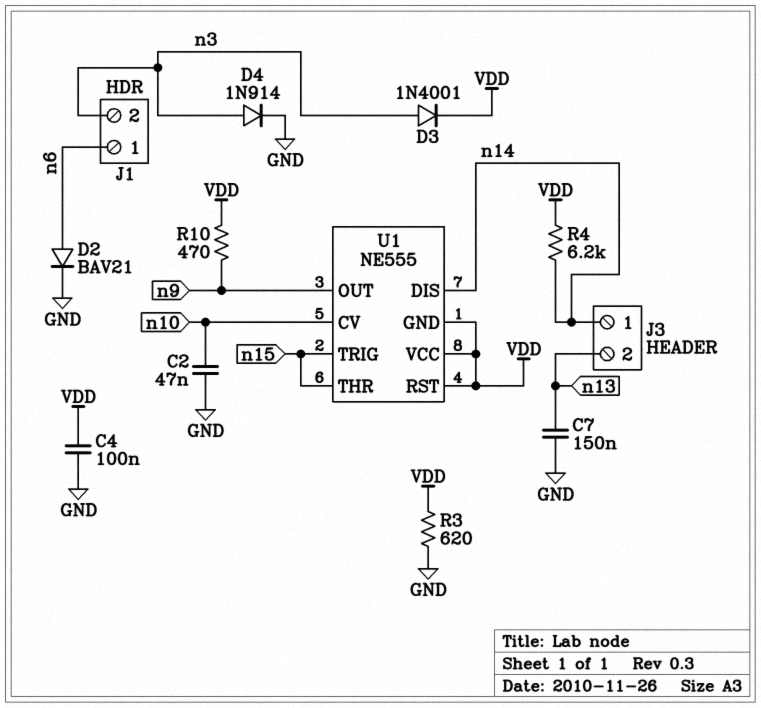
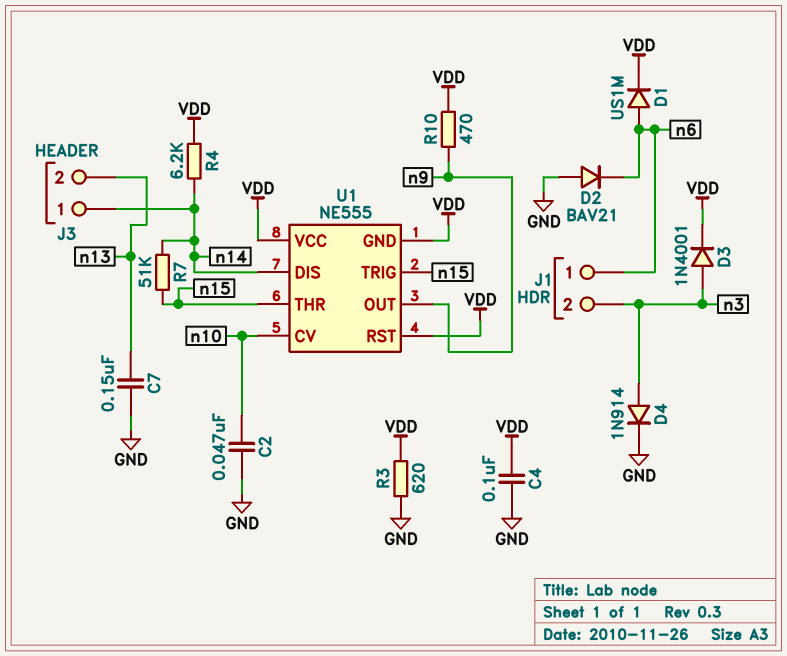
D1: none -> diode US1M (A n6, K VDD)
D2: diode BAV21 (A n6, K GND) -> diode BAV21 (A GND, K n6)
R7: none -> 51k (n14, n15)

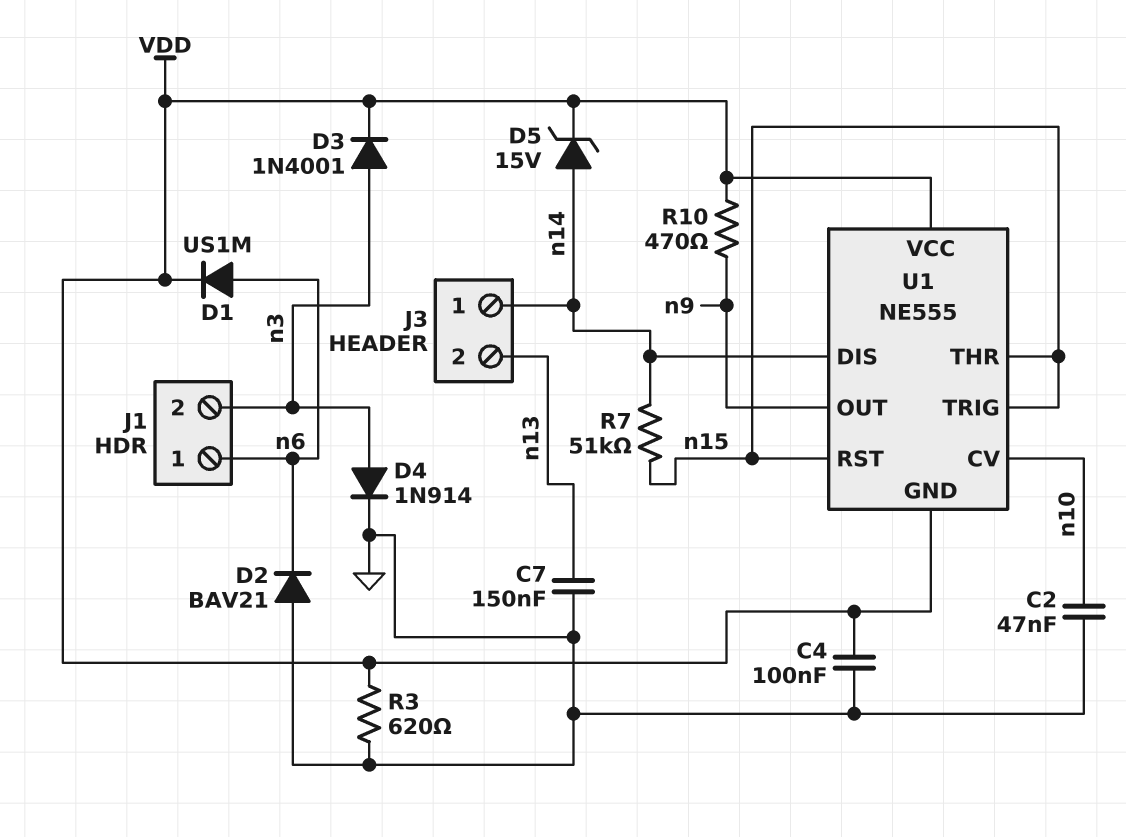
D5: none -> zener 15V (A n14, K VDD)
R4: 6.2k (VDD, n14) -> none
U1 pin RST: VDD -> n15

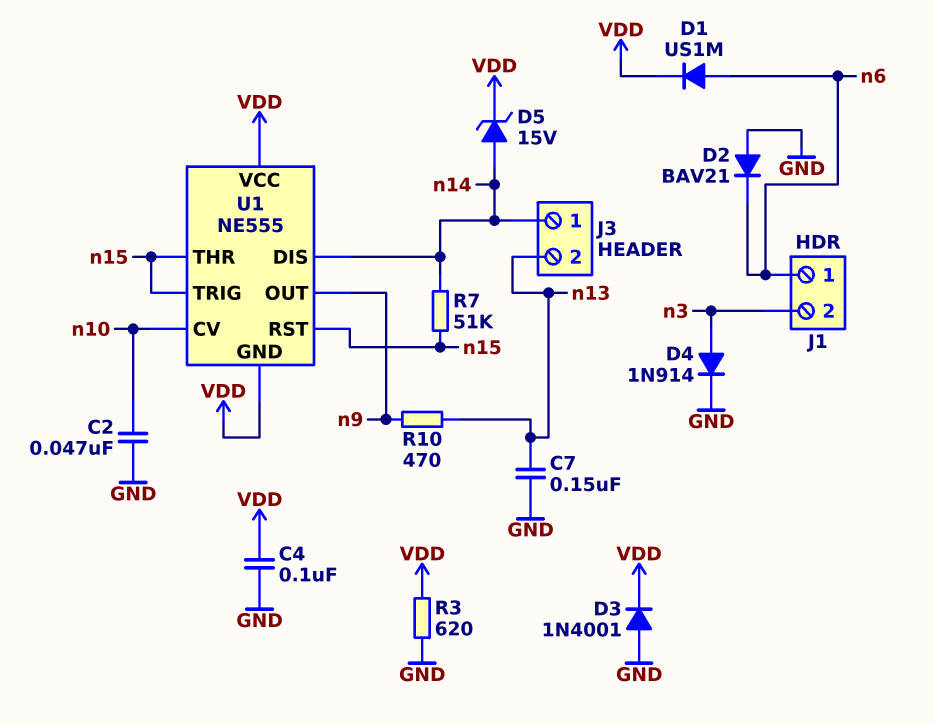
D3: diode 1N4001 (A n3, K VDD) -> diode 1N4001 (A GND, K VDD)
R10: 470 (VDD, n9) -> 470 (n9, n13)

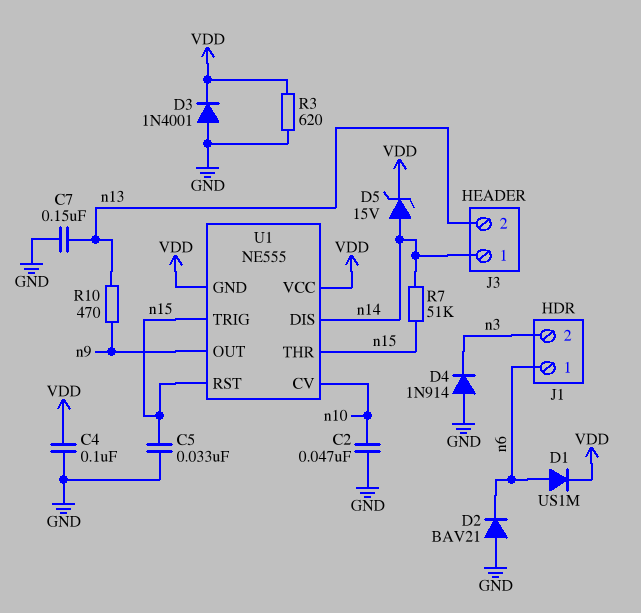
C5: none -> 33nF (GND, n15)
D4: diode 1N914 (A n3, K GND) -> diode 1N914 (A GND, K n3)

